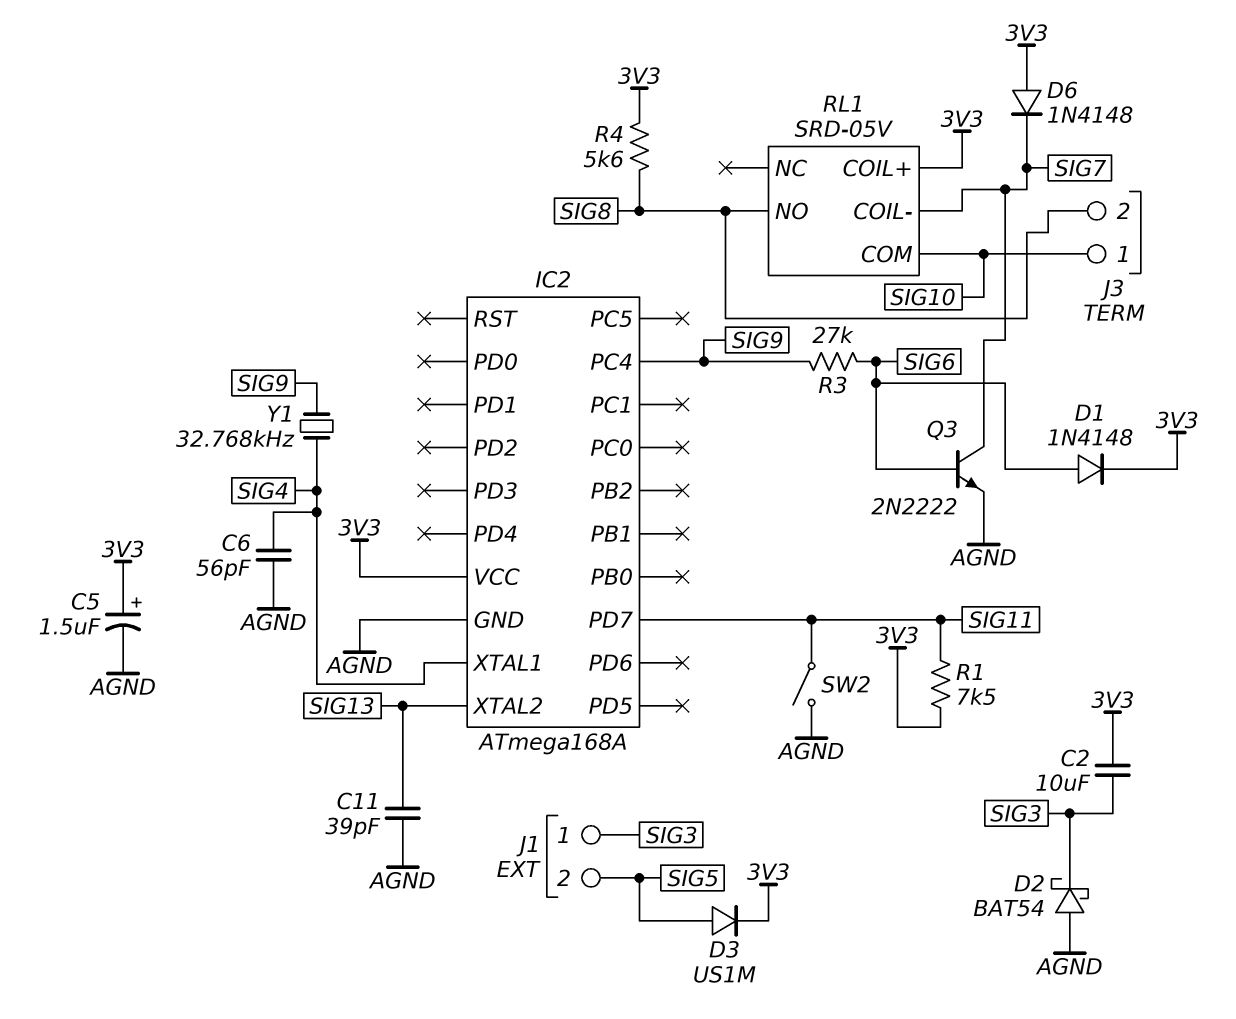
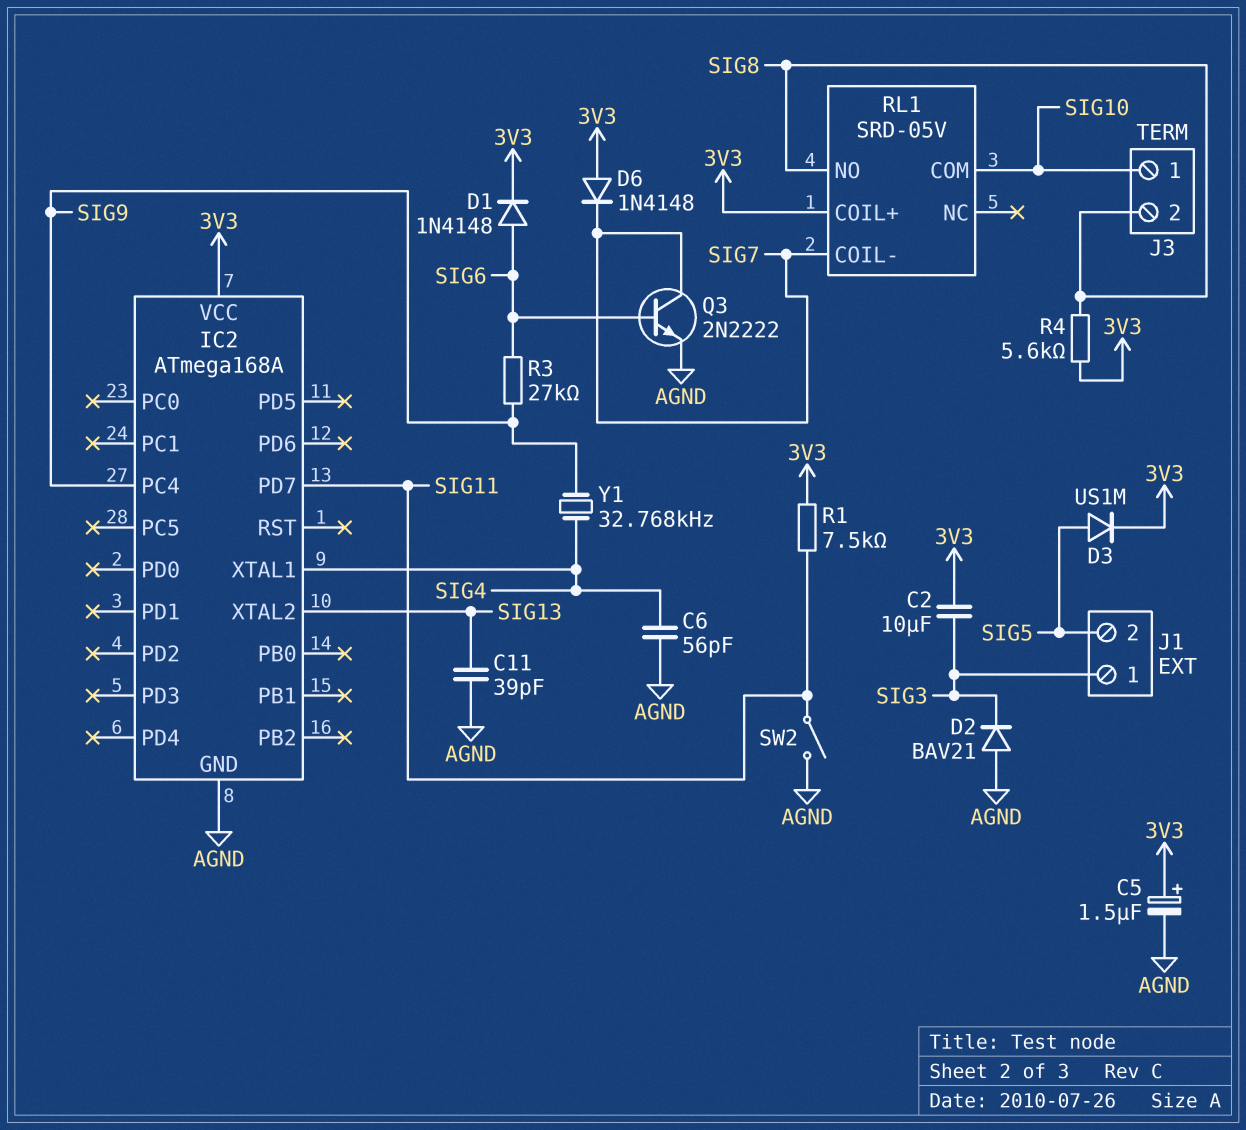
D2: schottky BAT54 (A AGND, K SIG3) -> diode BAV21 (A AGND, K SIG3)

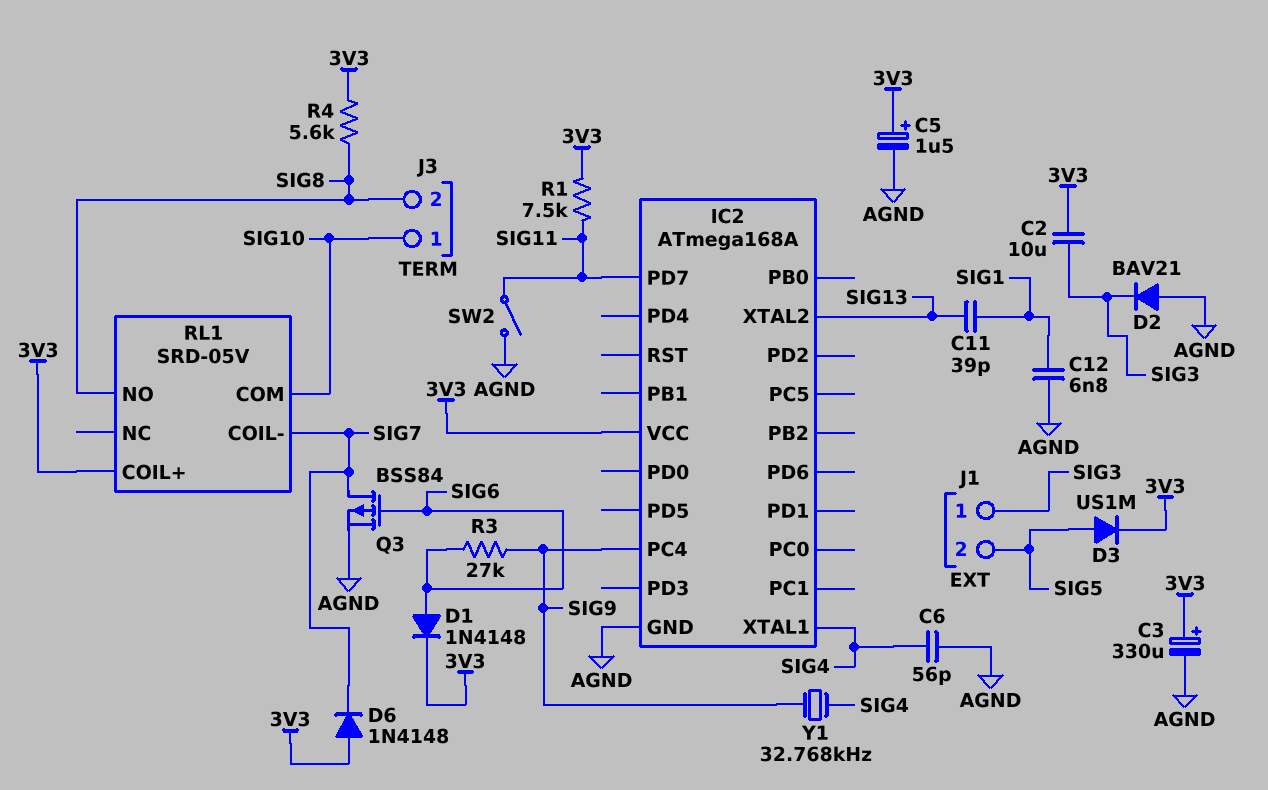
C3: none -> 330uF (plus 3V3, minus AGND)
C11: 39pF (AGND, SIG13) -> 39pF (SIG1, SIG13)
C12: none -> 6.8nF (AGND, SIG1)
Q3: NPN 2N2222 (B SIG6, C SIG7, E AGND) -> PMOS BSS84 (G SIG6, D SIG7, S AGND)

